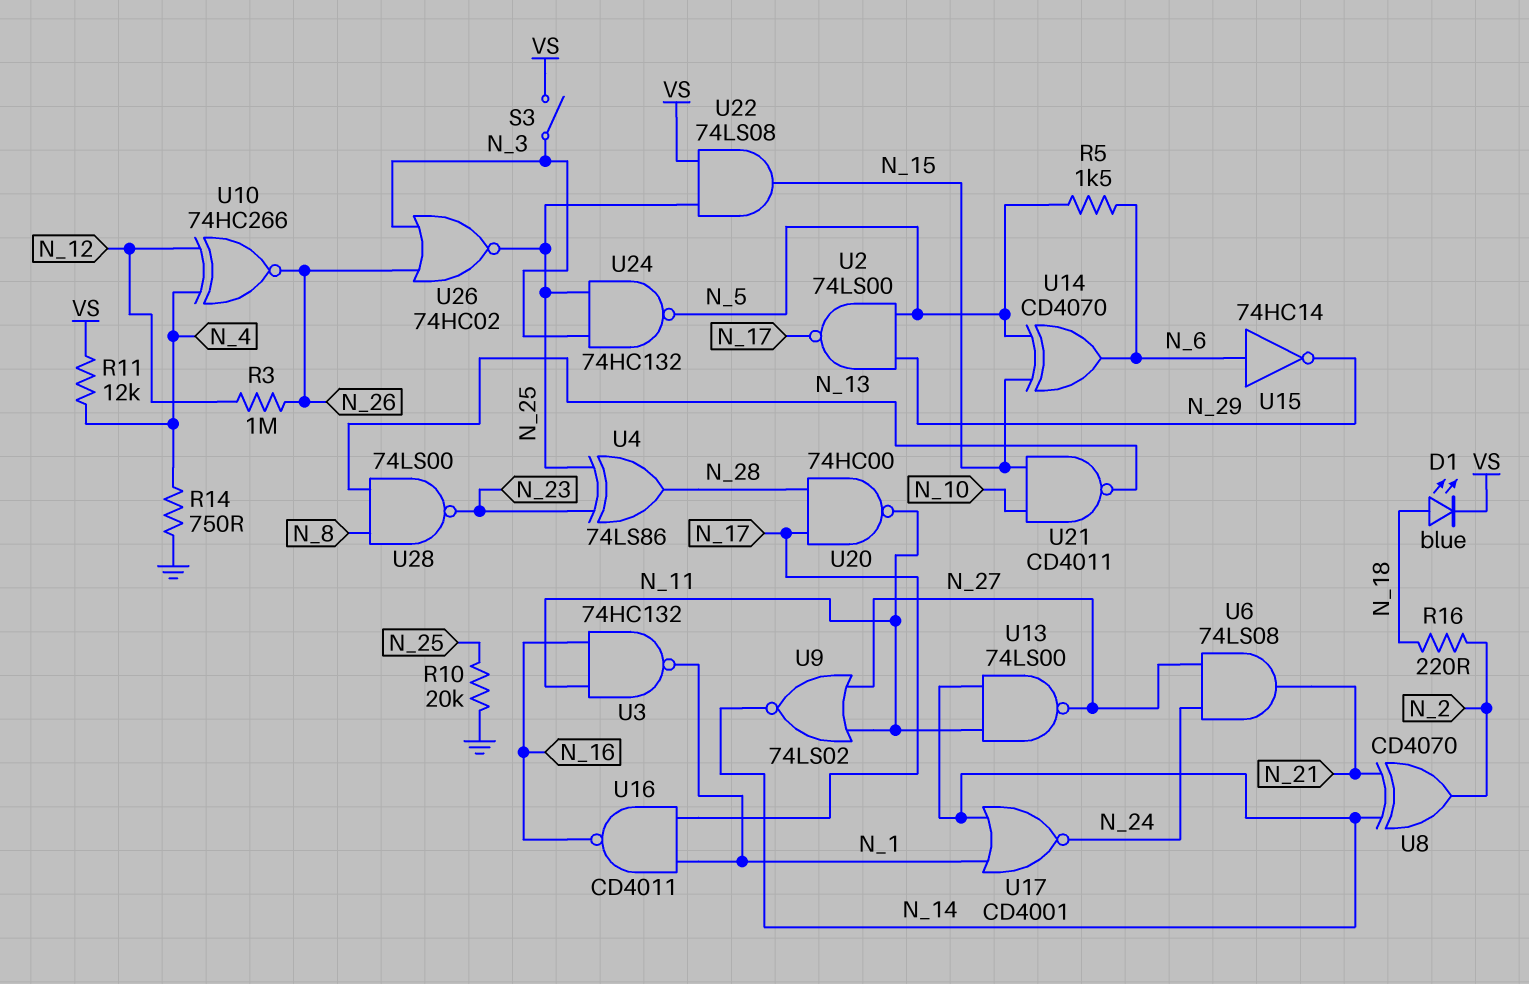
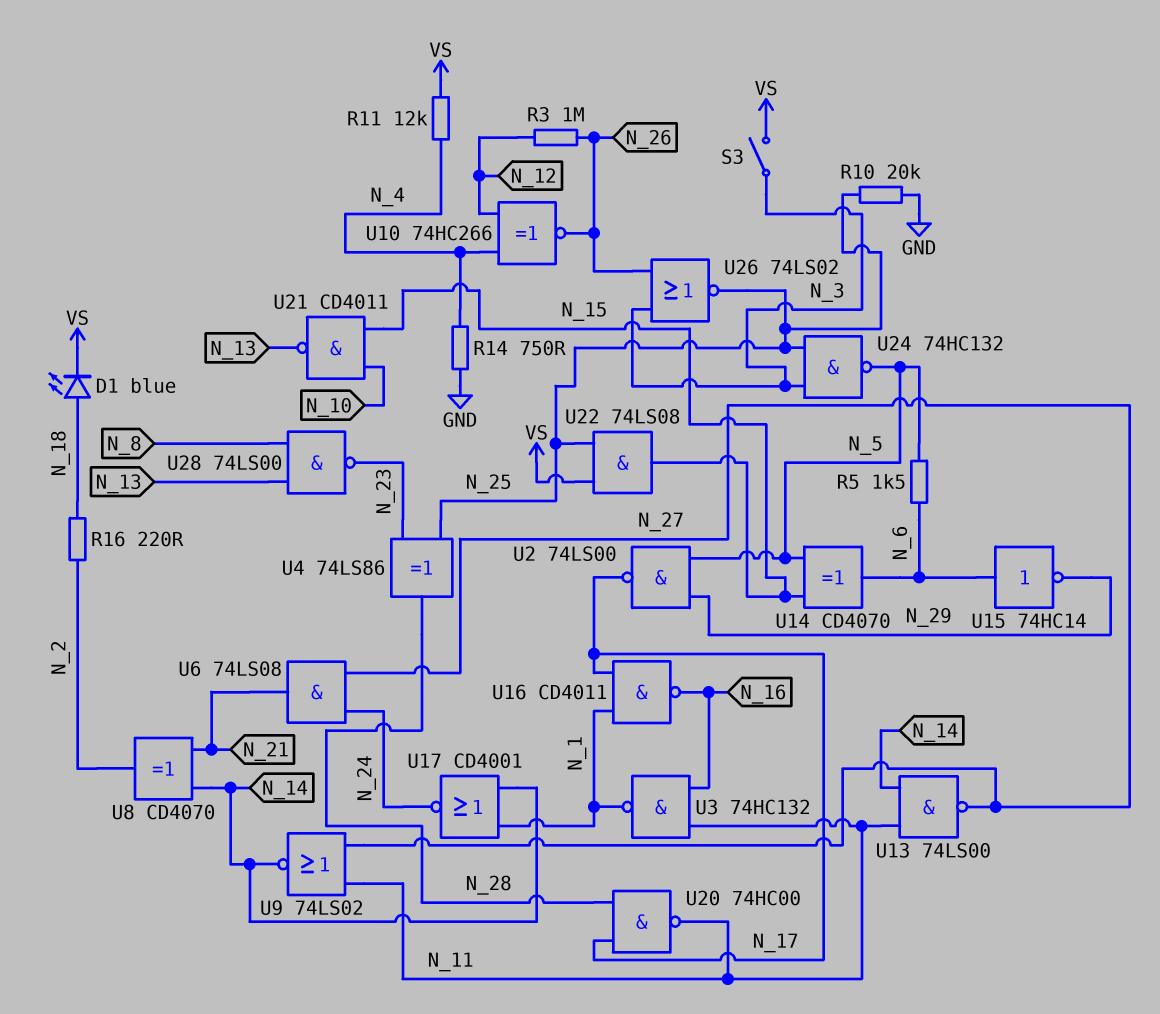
U26: NOR 74HC02 (in N_3, in N_26, out N_25) -> NOR 74LS02 (in N_3, in N_26, out N_25)

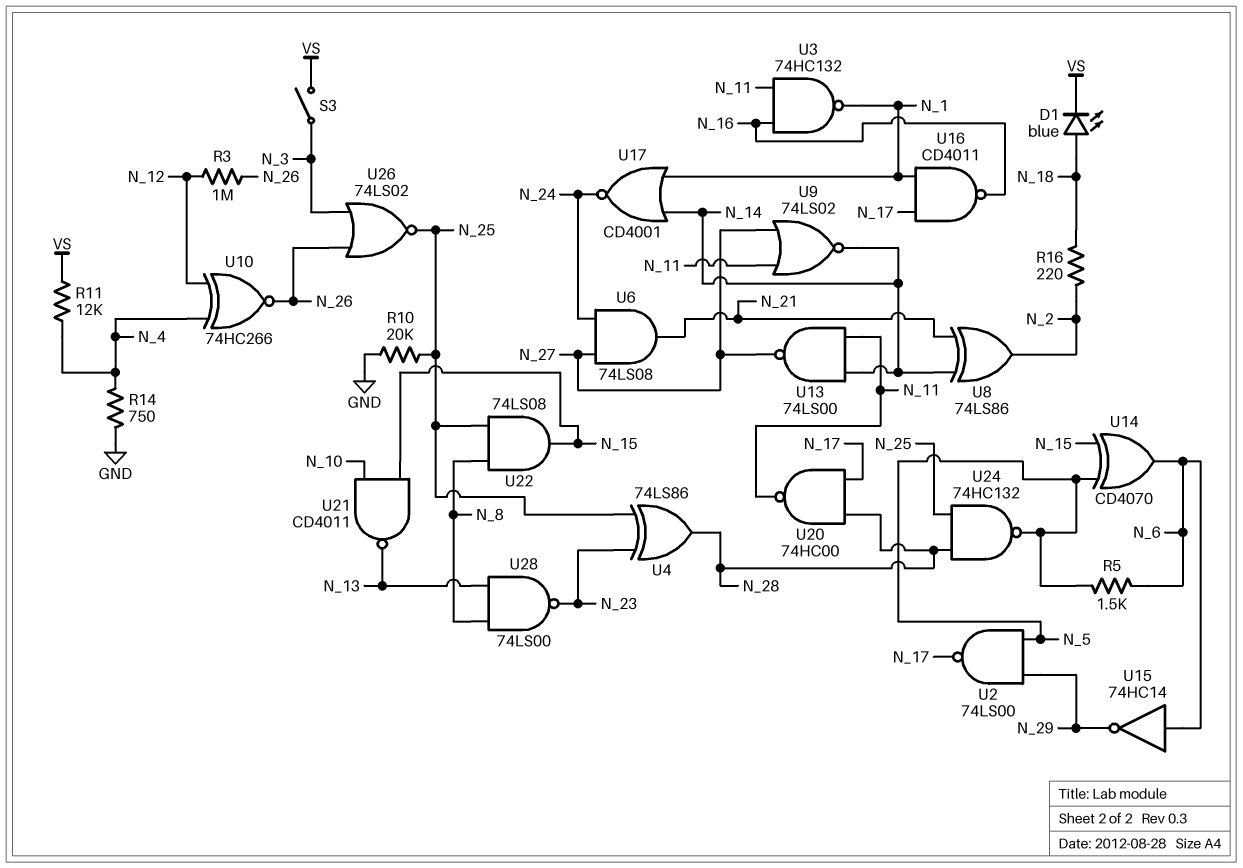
U8: XOR CD4070 (in N_14, in N_21, out N_2) -> XOR 74LS86 (in N_14, in N_21, out N_2)
U22: AND 74LS08 (in N_25, in VS, out N_15) -> AND 74LS08 (in N_8, in N_25, out N_15)
U24: NAND 74HC132 (in N_3, in N_25, out N_5) -> NAND 74HC132 (in N_25, in N_28, out N_5)

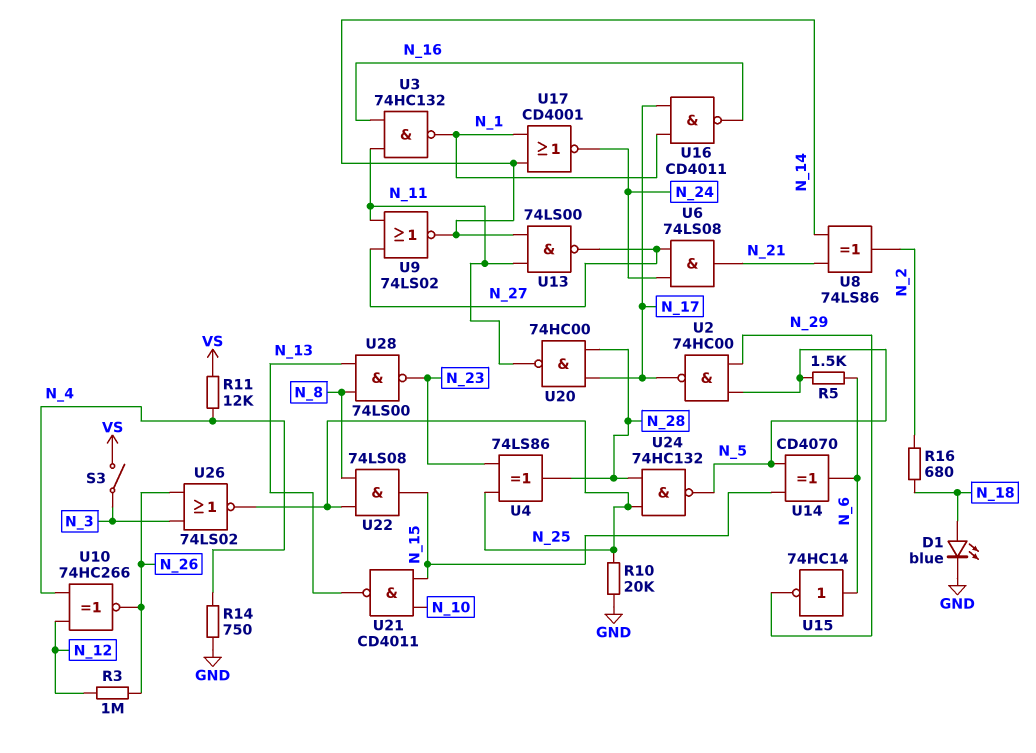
D1: LED blue (A N_18, K VS) -> LED blue (A N_18, K GND)
R16: 220 (N_2, N_18) -> 680 (N_2, N_18)
U2: NAND 74LS00 (in N_5, in N_29, out N_17) -> NAND 74HC00 (in N_5, in N_29, out N_17)

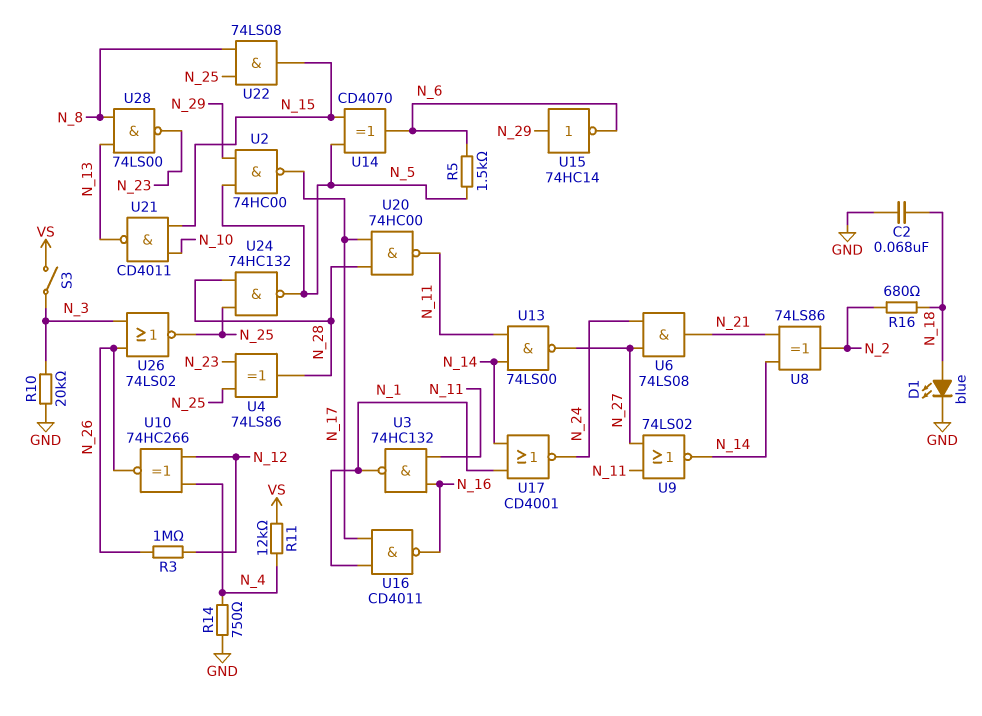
C2: none -> 68nF (GND, N_18)
R10: 20k (GND, N_25) -> 20k (GND, N_3)
U15: NOT 74HC14 (in N_6, out N_29) -> NOT 74HC14 (in N_29, out N_6)

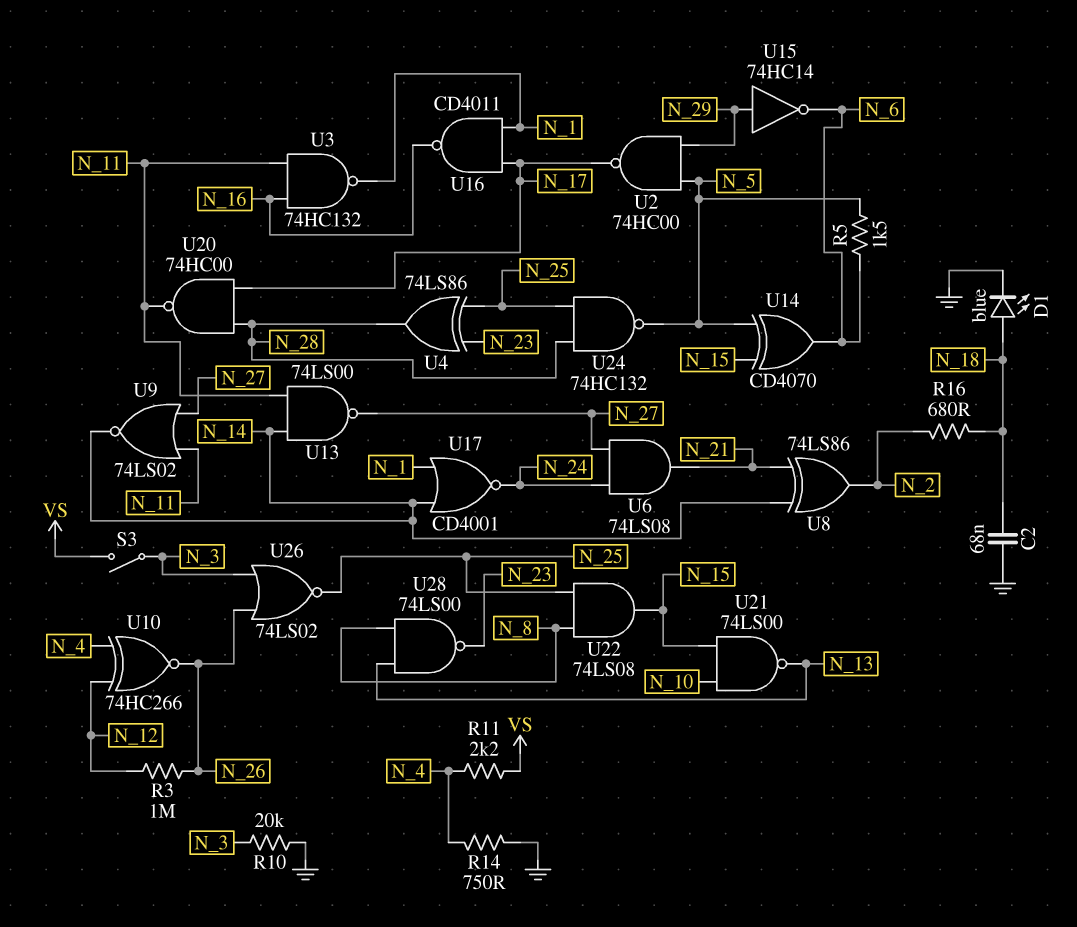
R11: 12k (N_4, VS) -> 2.2k (N_4, VS)
U21: NAND CD4011 (in N_10, in N_15, out N_13) -> NAND 74LS00 (in N_10, in N_15, out N_13)

